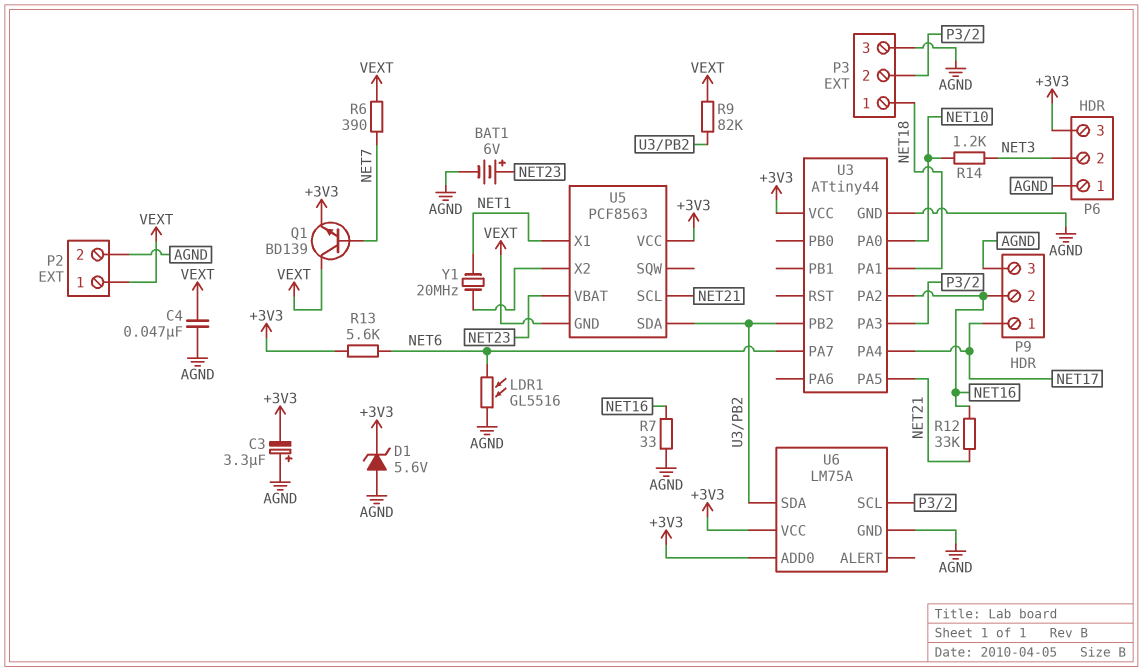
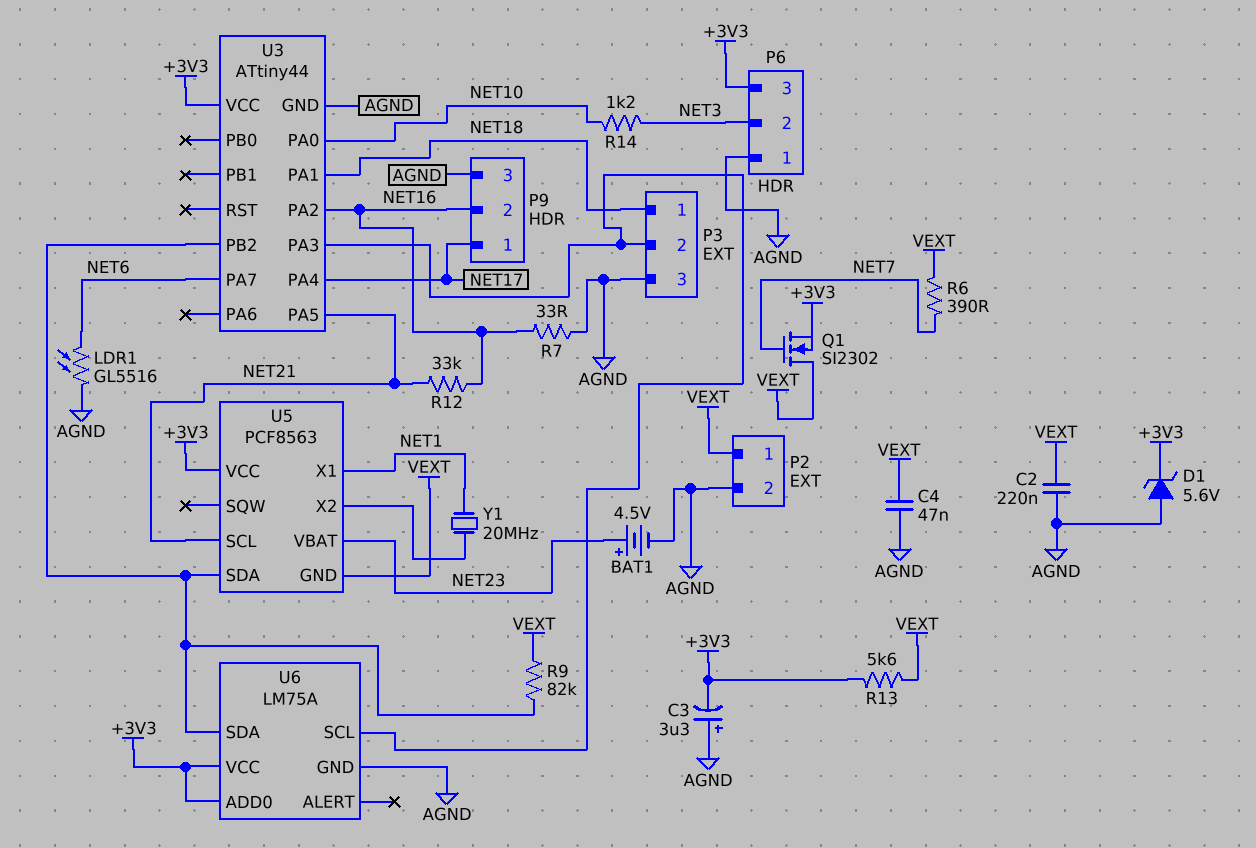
BAT1: 6V (plus NET23, minus AGND) -> 4.5V (plus NET23, minus AGND)
C2: none -> 220nF (AGND, VEXT)
Q1: NPN BD139 (B NET7, C VEXT, E +3V3) -> NMOS SI2302 (G NET7, D VEXT, S +3V3)
R13: 5.6k (+3V3, NET6) -> 5.6k (+3V3, VEXT)

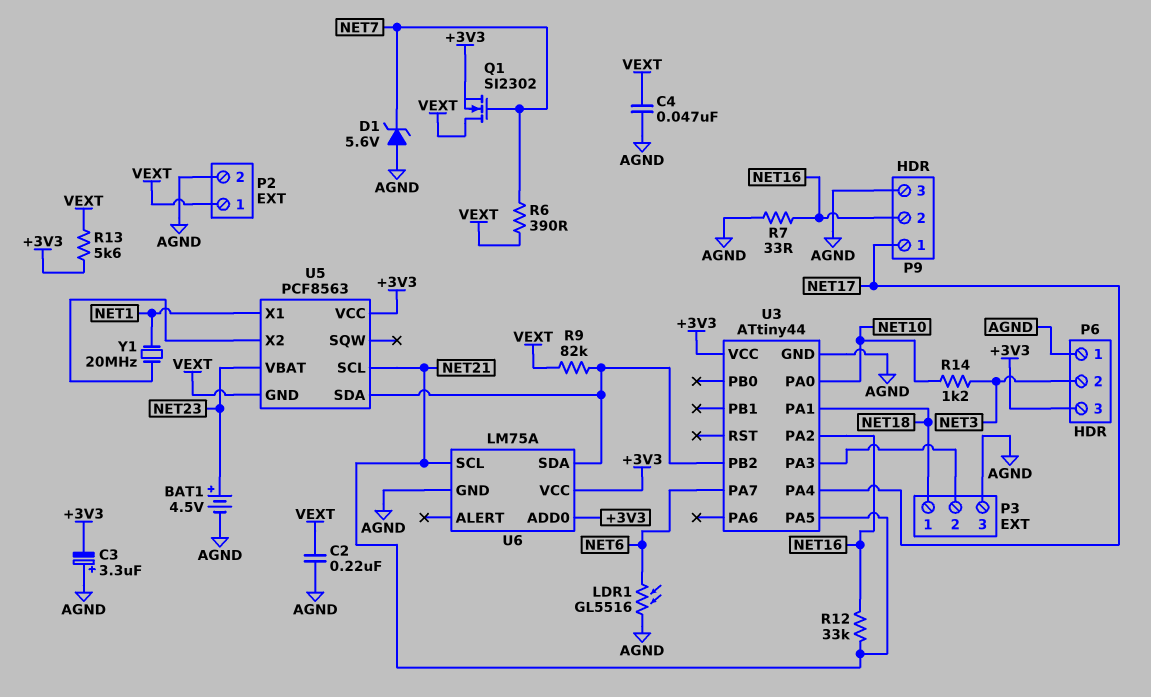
D1: zener 5.6V (A AGND, K +3V3) -> zener 5.6V (A AGND, K NET7)
U6 pin SCL: P3/2 -> NET21

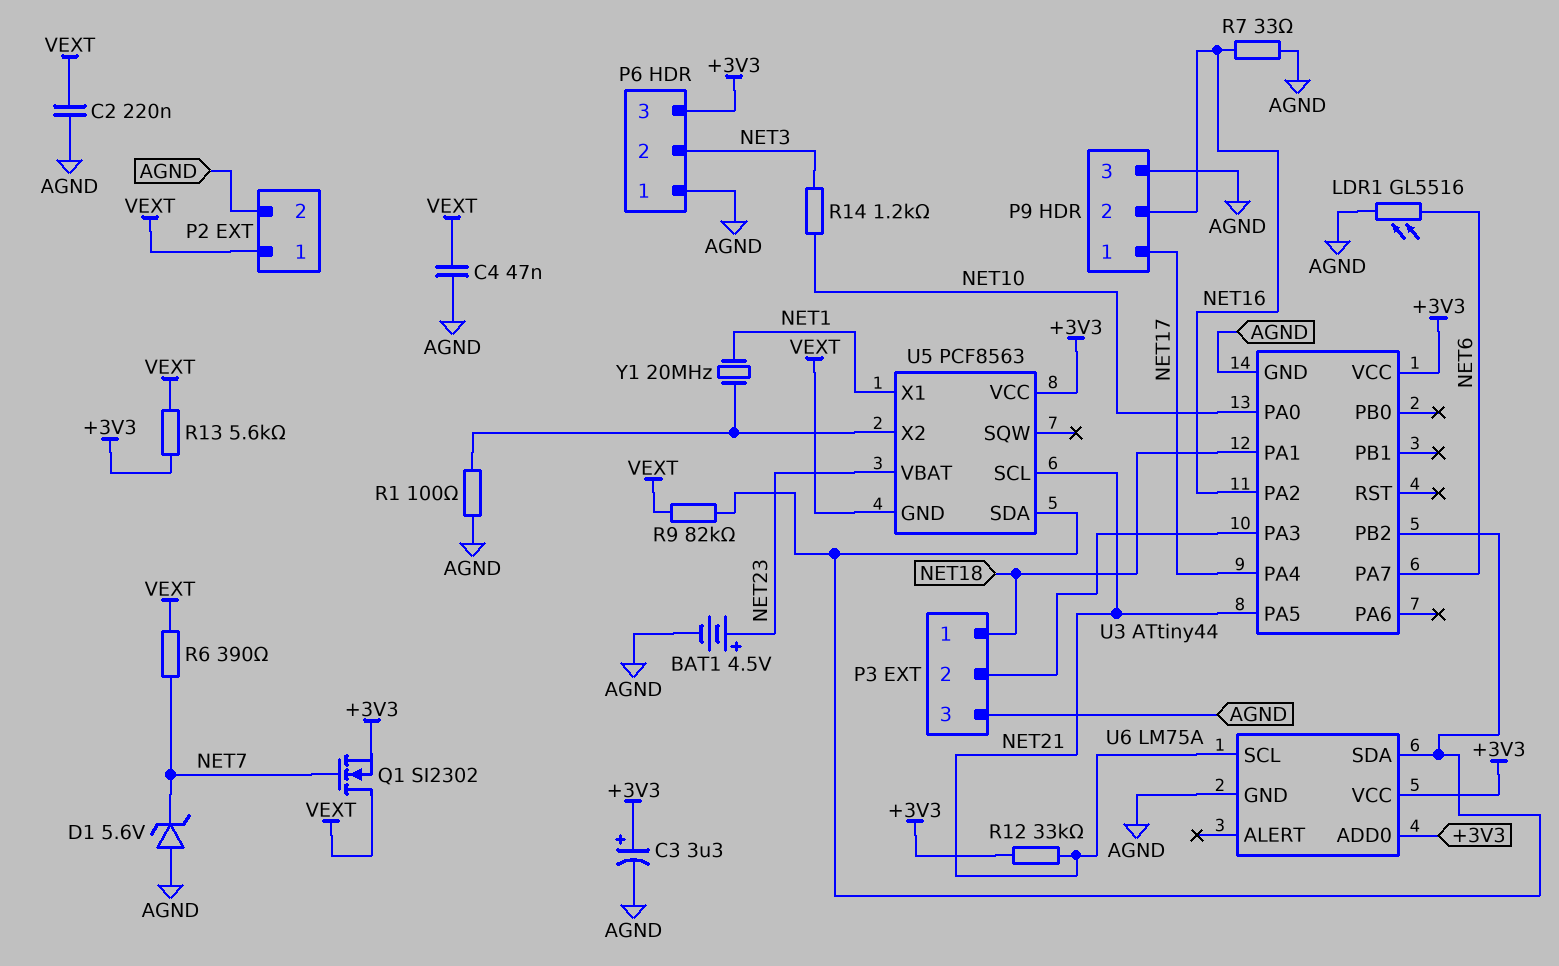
C3: 3.3uF (plus AGND, minus +3V3) -> 3.3uF (plus +3V3, minus AGND)
R1: none -> 100 (AGND, U5/X2)
R12: 33k (NET16, NET21) -> 33k (+3V3, NET21)

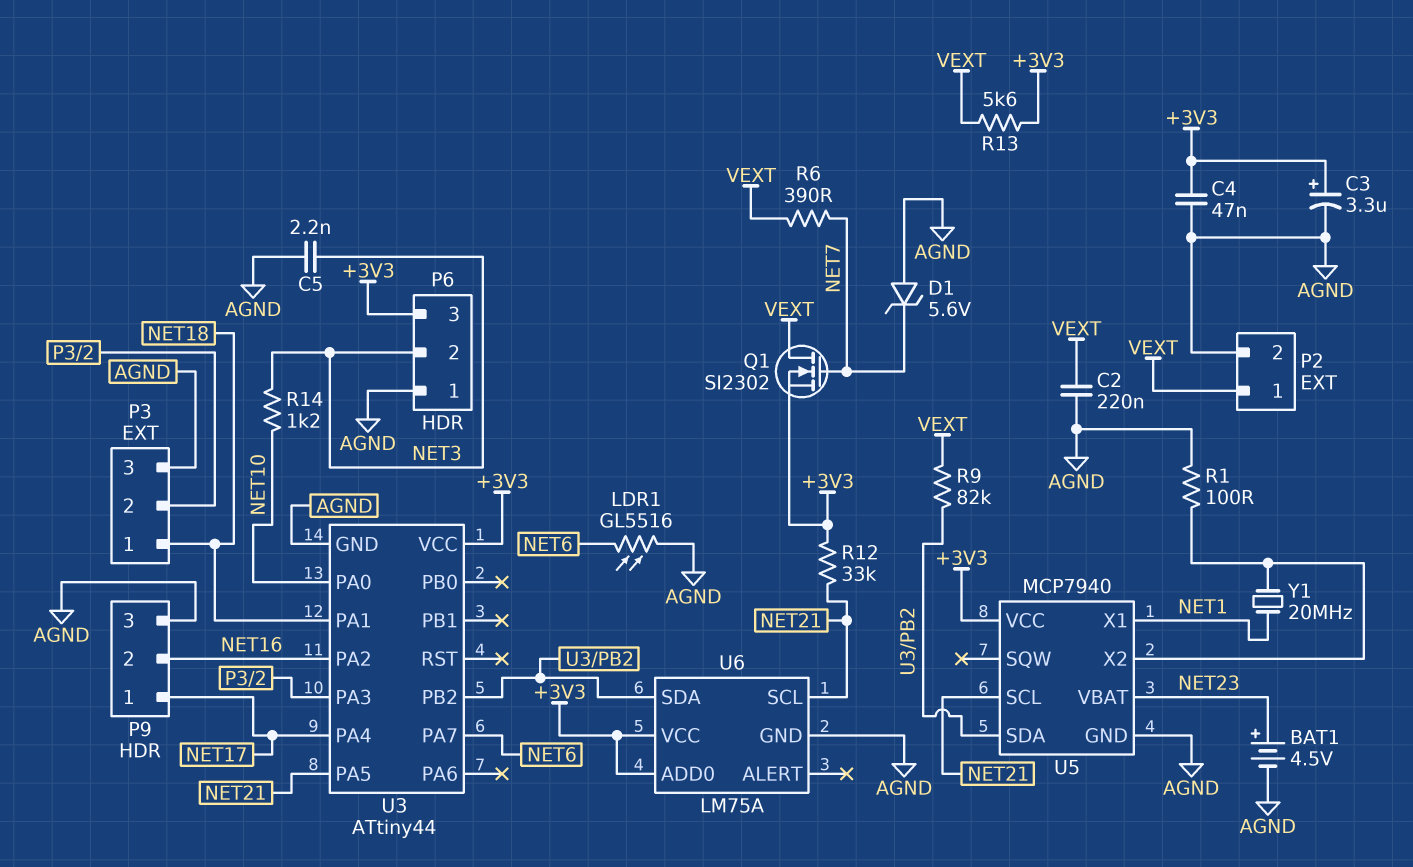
C4: 47nF (AGND, VEXT) -> 47nF (+3V3, AGND)
C5: none -> 2.2nF (AGND, NET3)
R7: 33 (AGND, NET16) -> none
U5: PCF8563 -> MCP7940
U5 pin GND: VEXT -> AGND

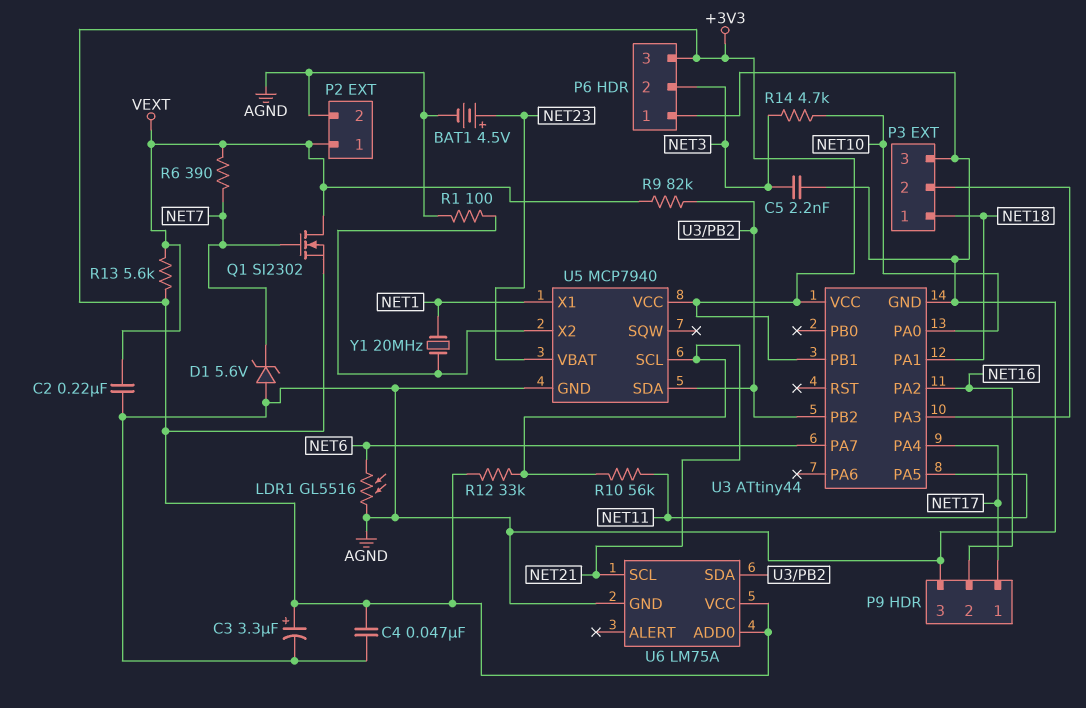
R10: none -> 56k (NET11, NET21)
R14: 1.2k (NET3, NET10) -> 4.7k (NET3, NET10)
U3 pin PA5: NET21 -> NET11
U3 pin PB1: none -> +3V3

